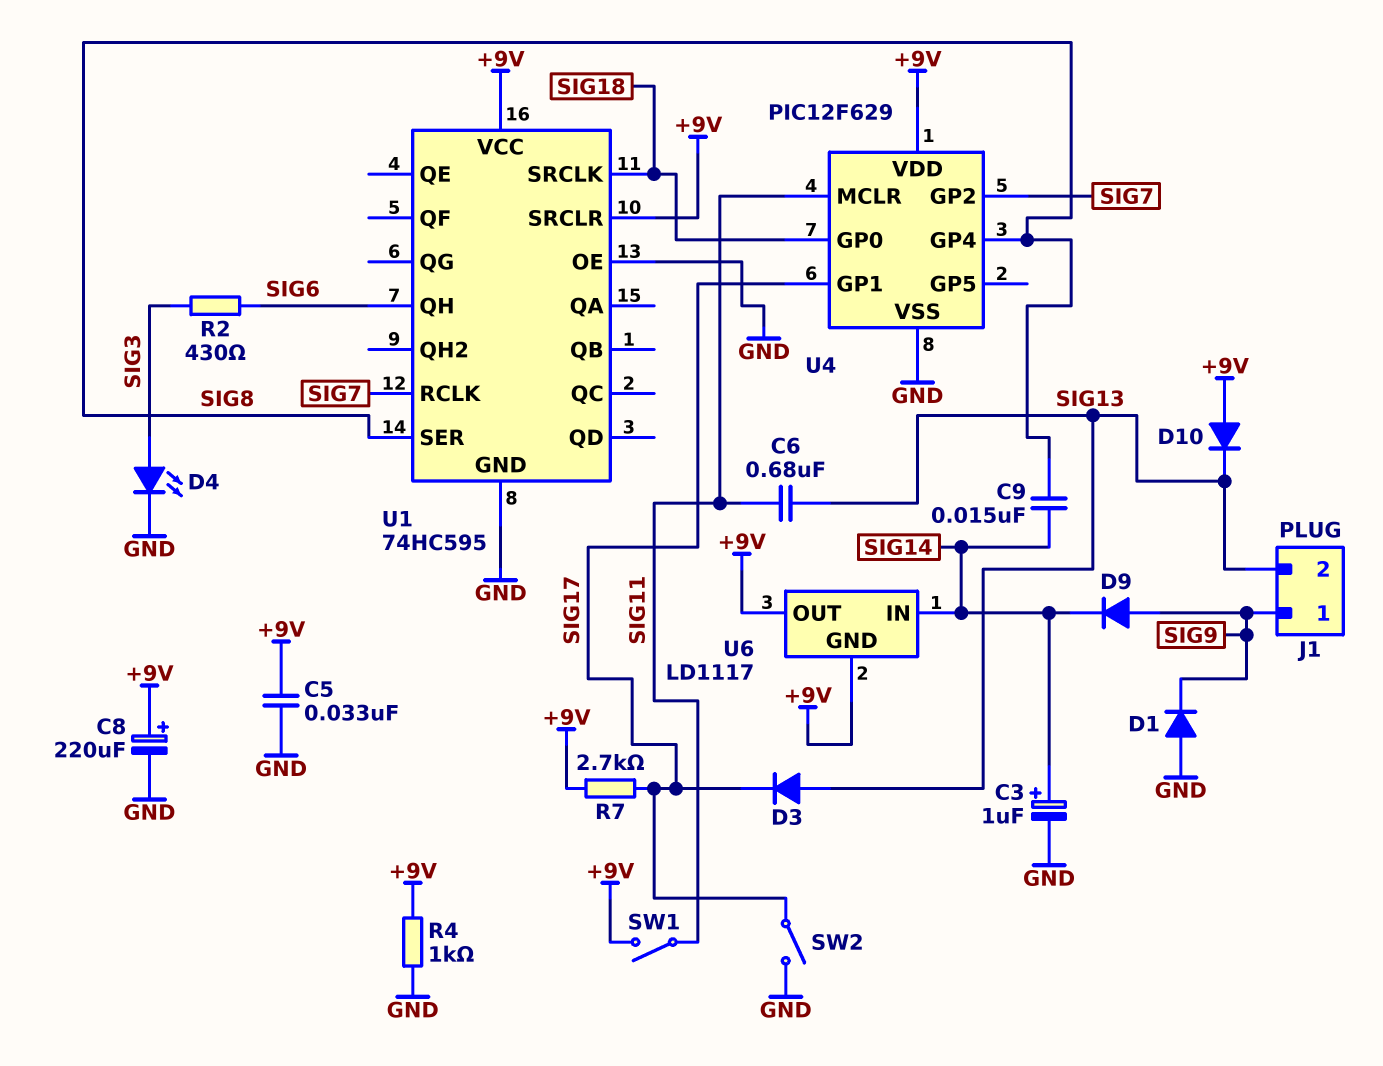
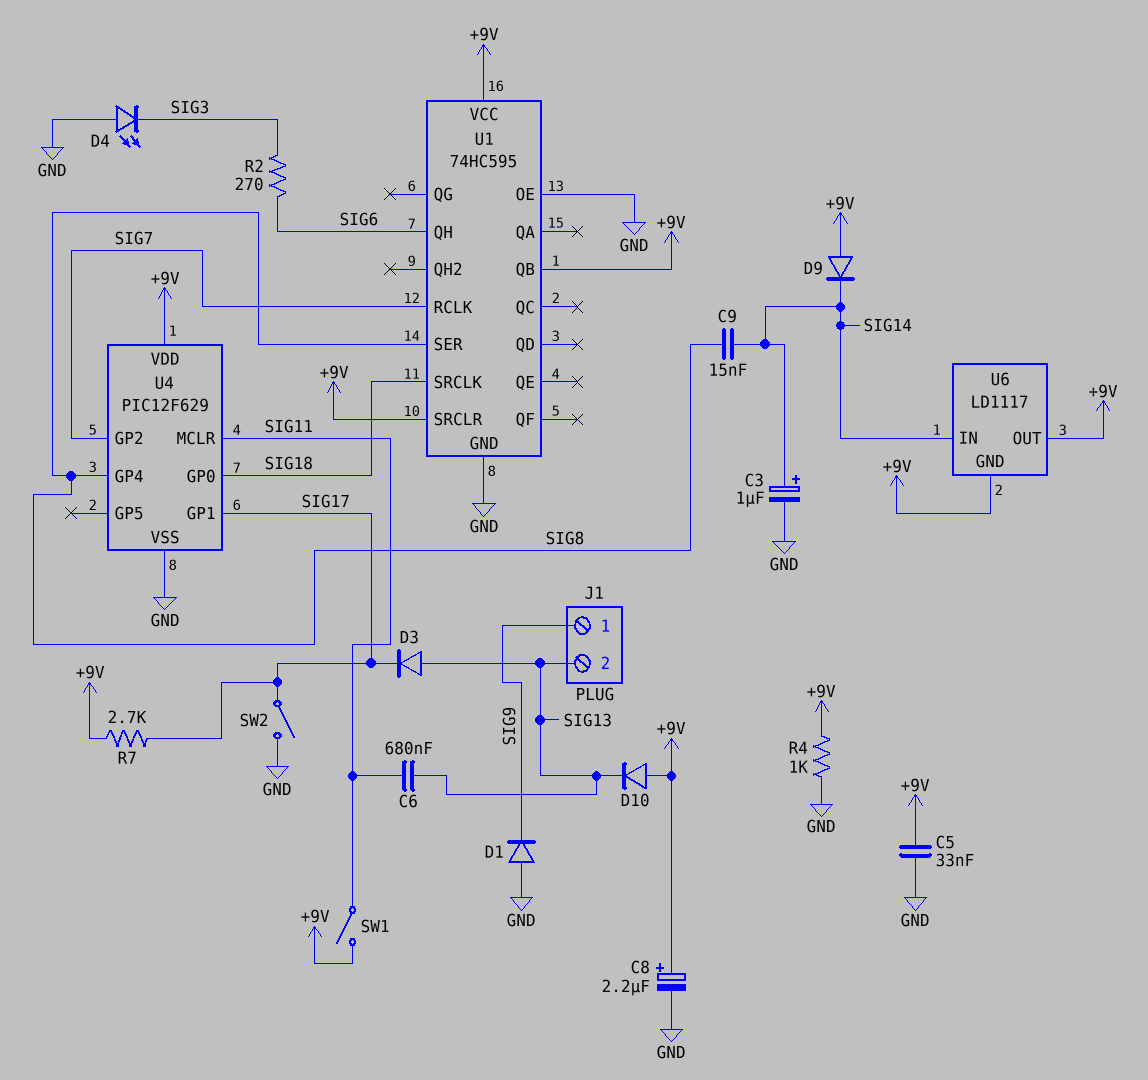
C8: 220uF (plus +9V, minus GND) -> 2.2uF (plus +9V, minus GND)
D4: LED (A SIG3, K GND) -> LED (A GND, K SIG3)
D9: diode (A SIG9, K SIG14) -> diode (A +9V, K SIG14)
R2: 430 (SIG3, SIG6) -> 270 (SIG3, SIG6)
U1 pin QB: none -> +9V

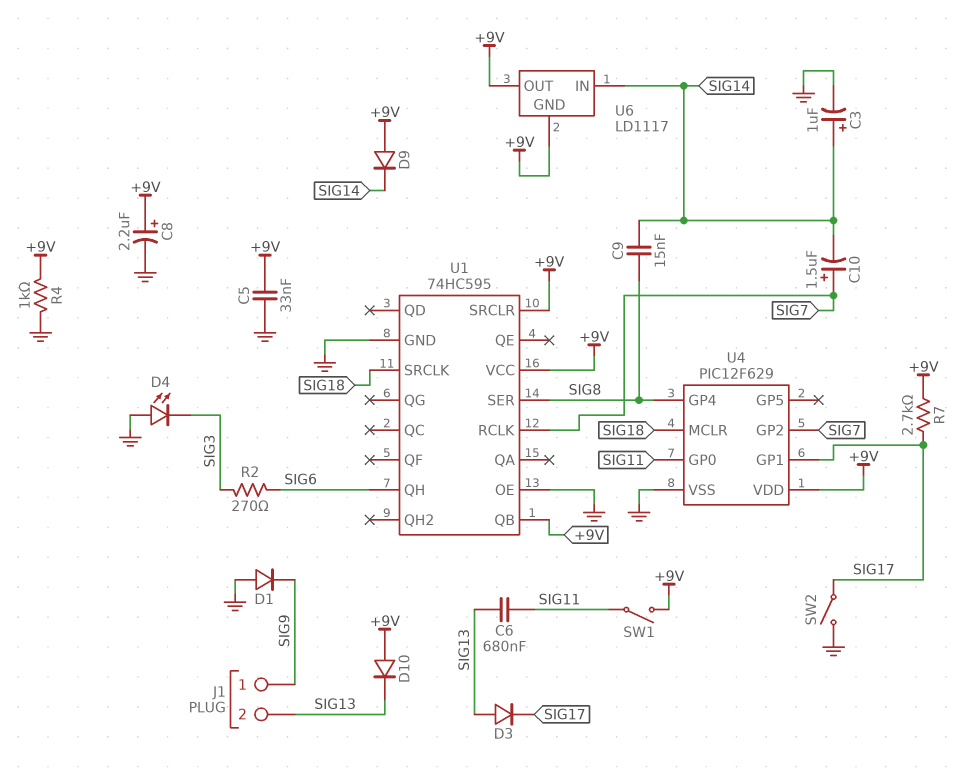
C10: none -> 1.5uF (plus SIG7, minus SIG14)
U4 pin GP0: SIG18 -> SIG11
U4 pin MCLR: SIG11 -> SIG18

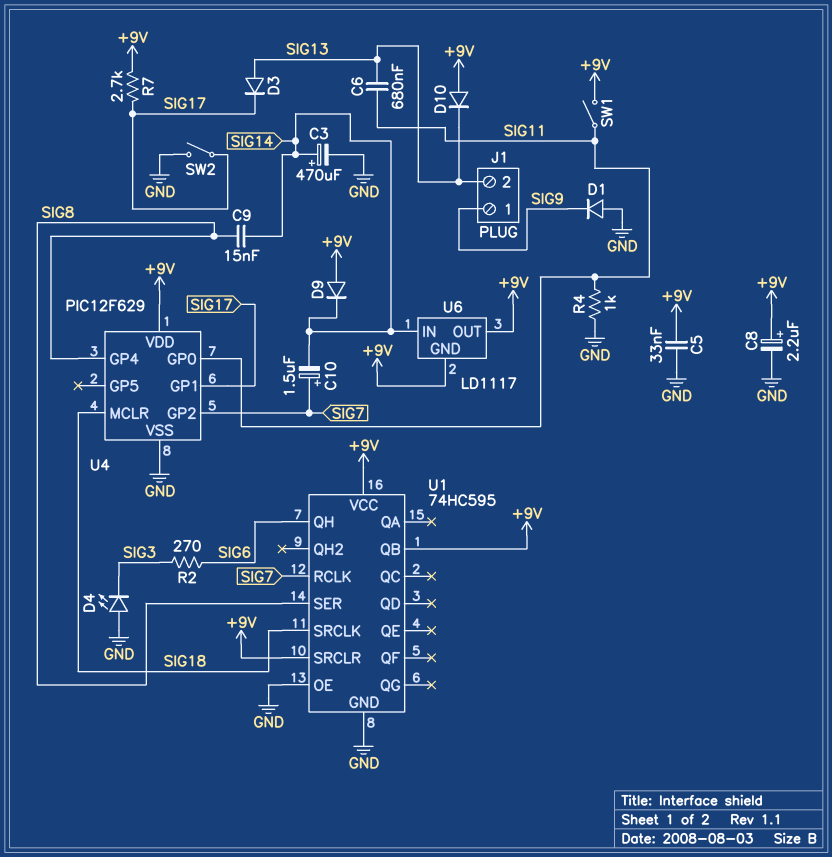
C3: 1uF (plus SIG14, minus GND) -> 470uF (plus SIG14, minus GND)
R4: 1k (+9V, GND) -> 1k (GND, SIG11)

